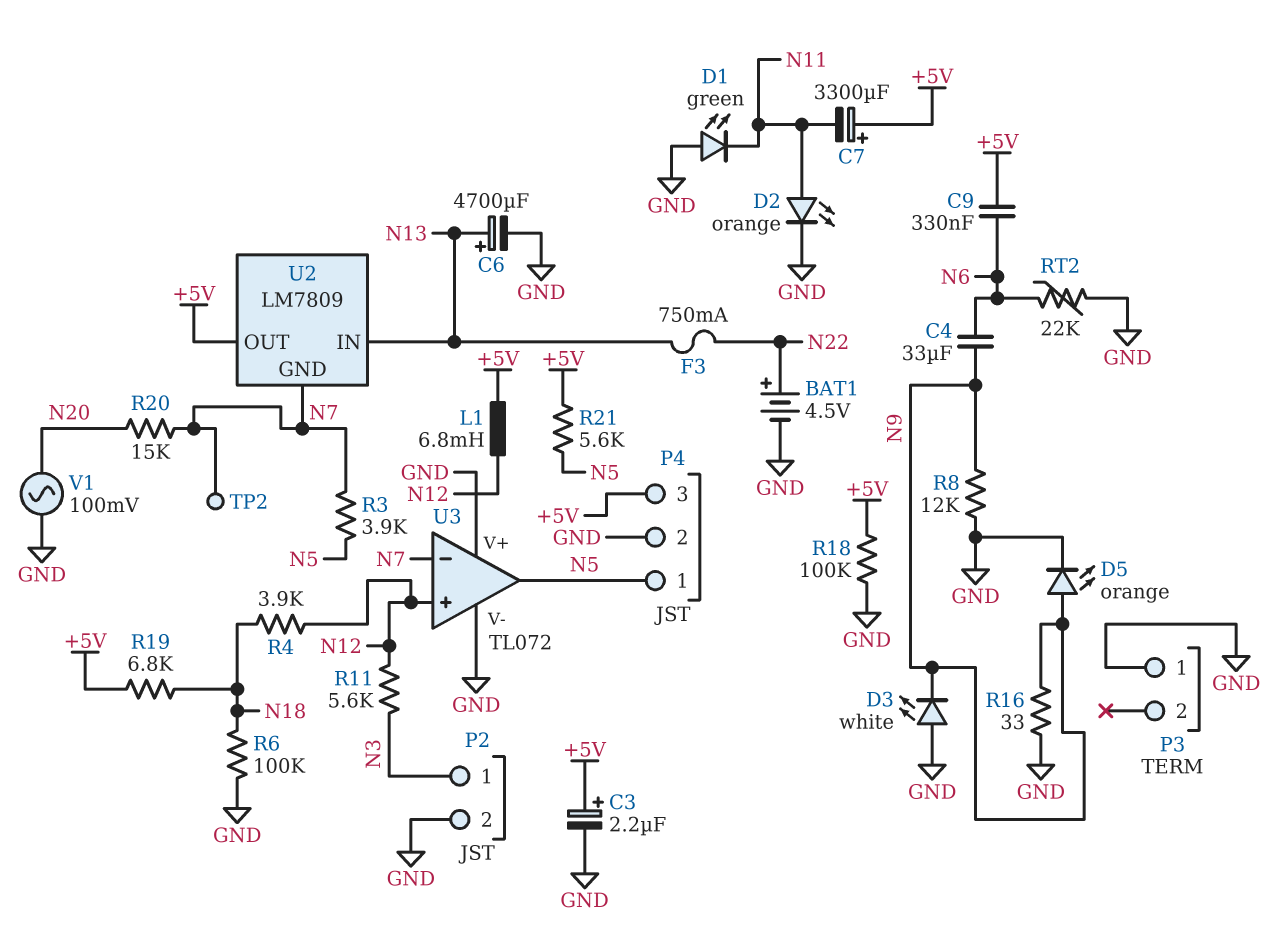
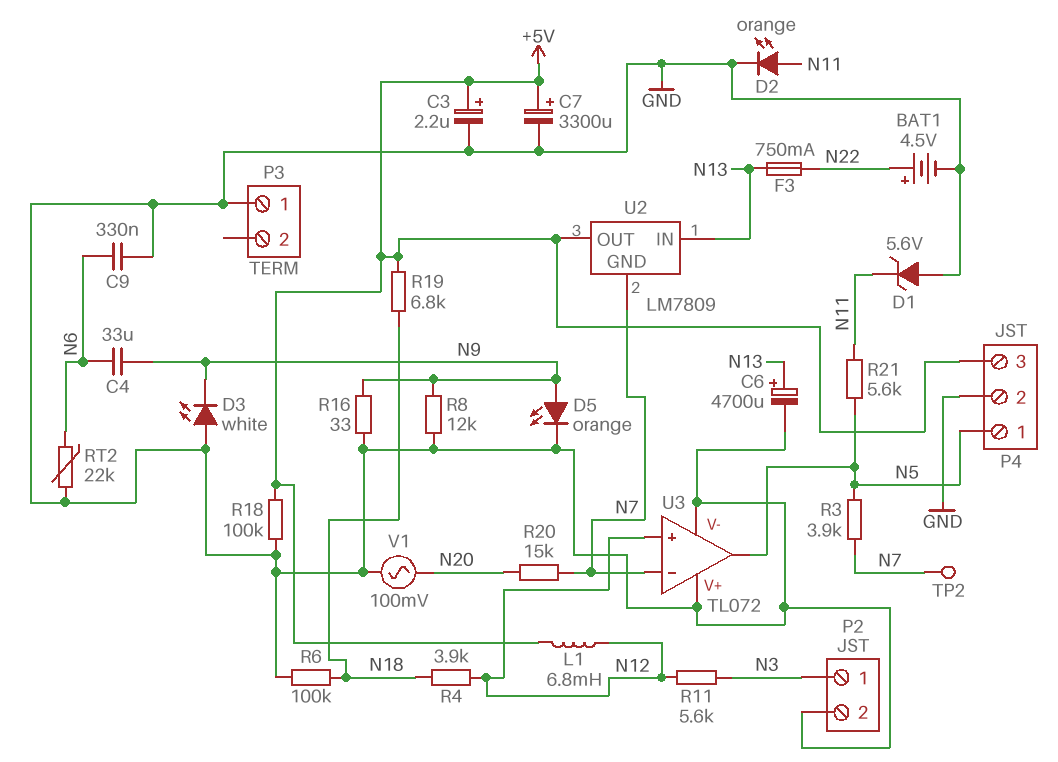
C7: 3300uF (plus +5V, minus N11) -> 3300uF (plus +5V, minus GND)
C9: 330nF (+5V, N6) -> 330nF (GND, N6)
D1: LED green (A GND, K N11) -> zener 5.6V (A GND, K N11)
R21: 5.6k (+5V, N5) -> 5.6k (N5, N11)

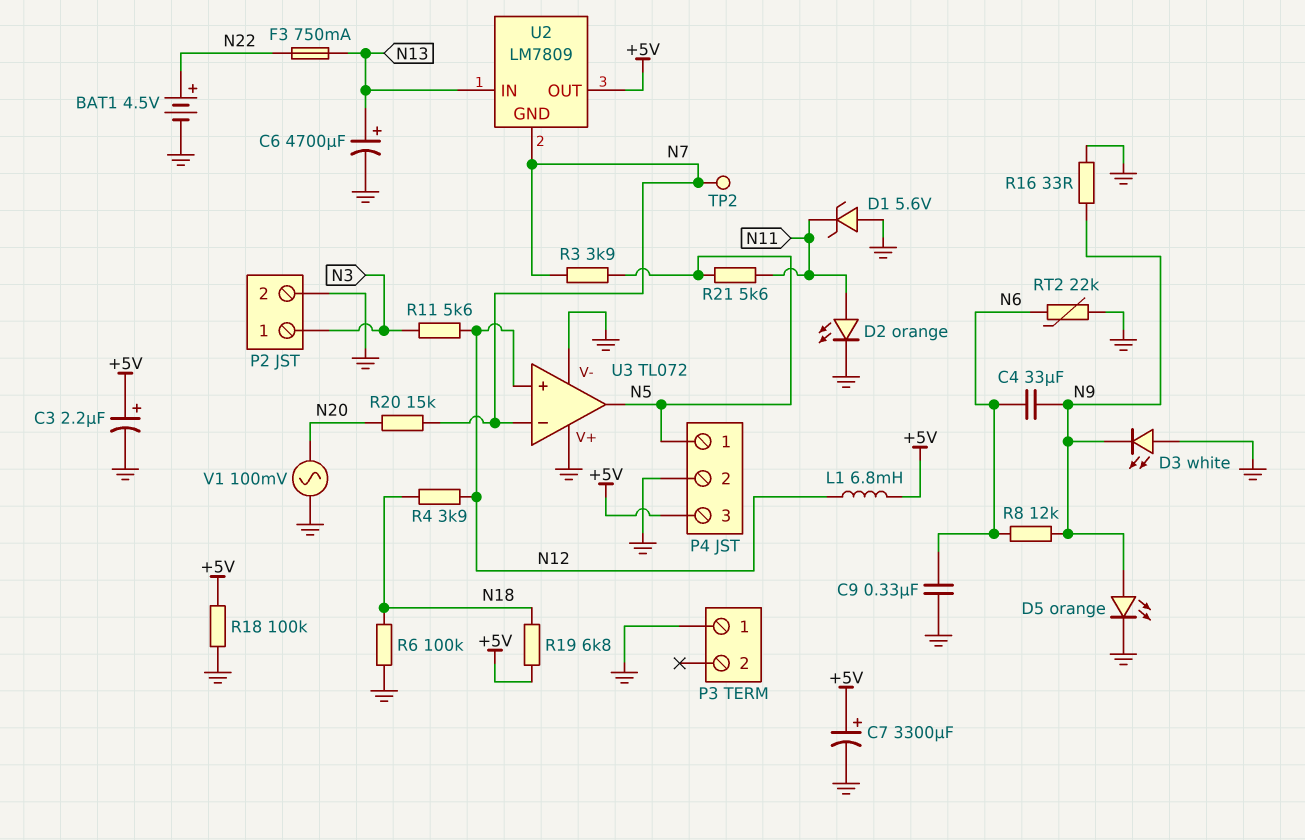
R8: 12k (GND, N9) -> 12k (N6, N9)

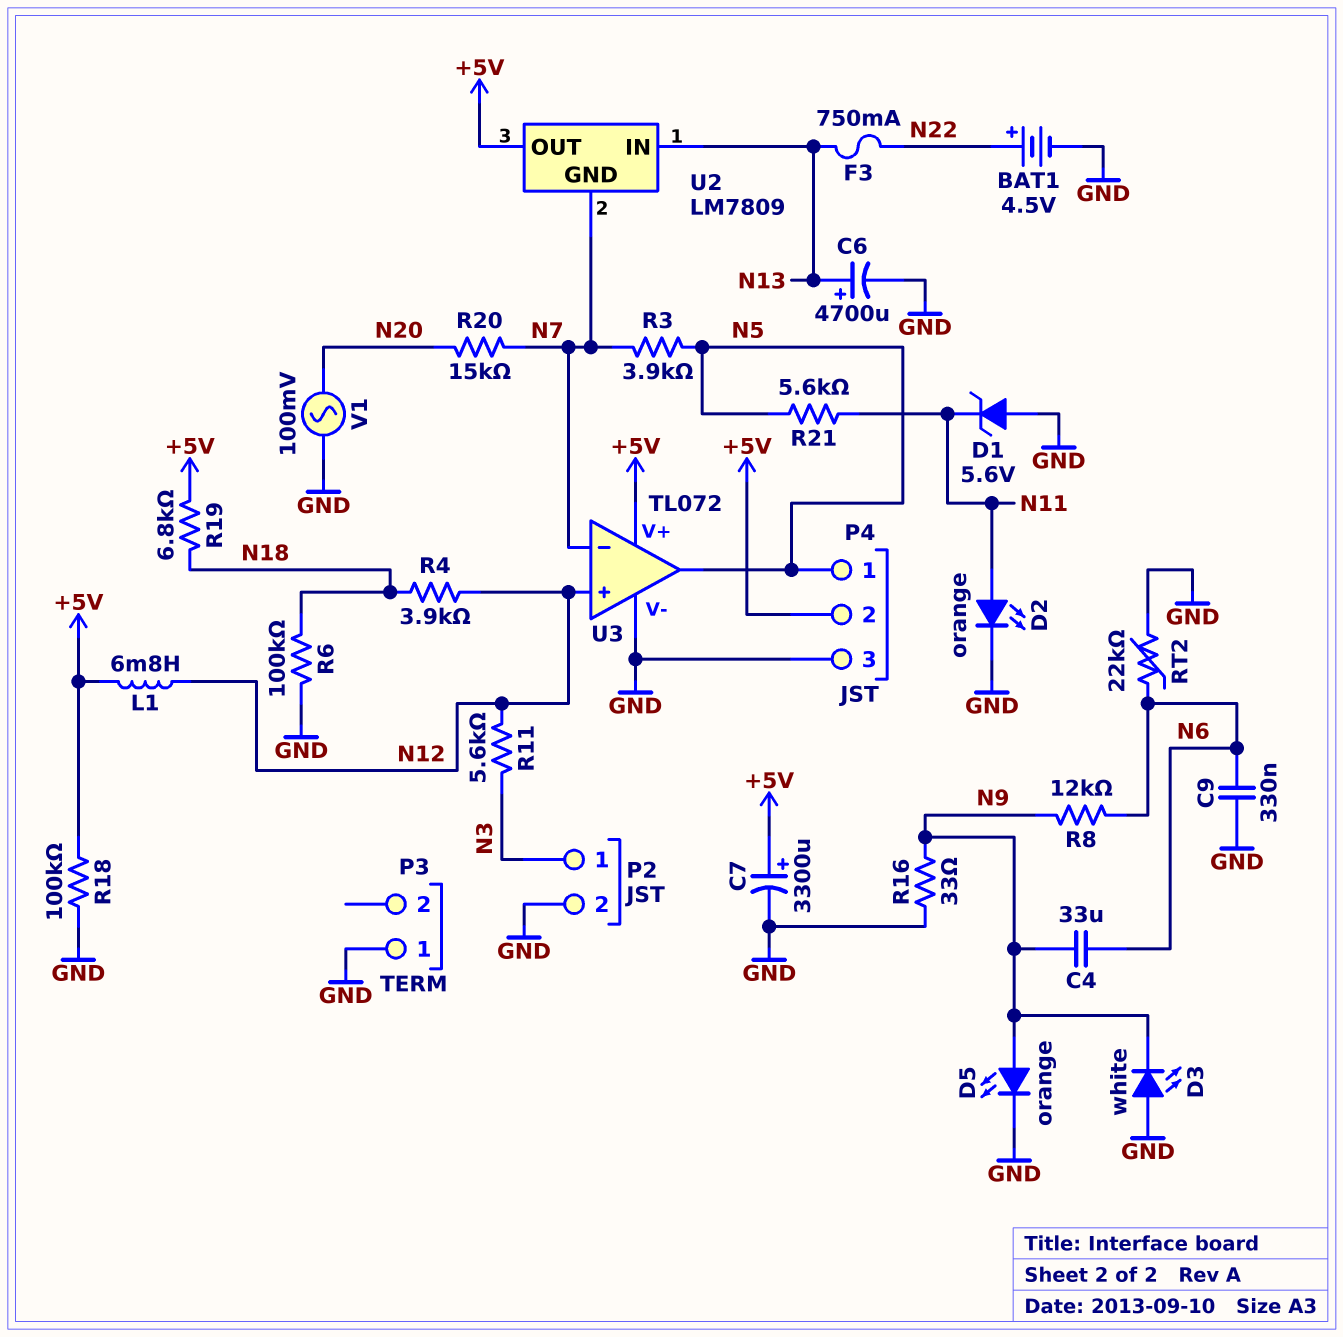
C3: 2.2uF (plus +5V, minus GND) -> none
P4 pin 2: GND -> +5V
P4 pin 3: +5V -> GND
TP2: test point (N7) -> none
U3 pin V+: GND -> +5V

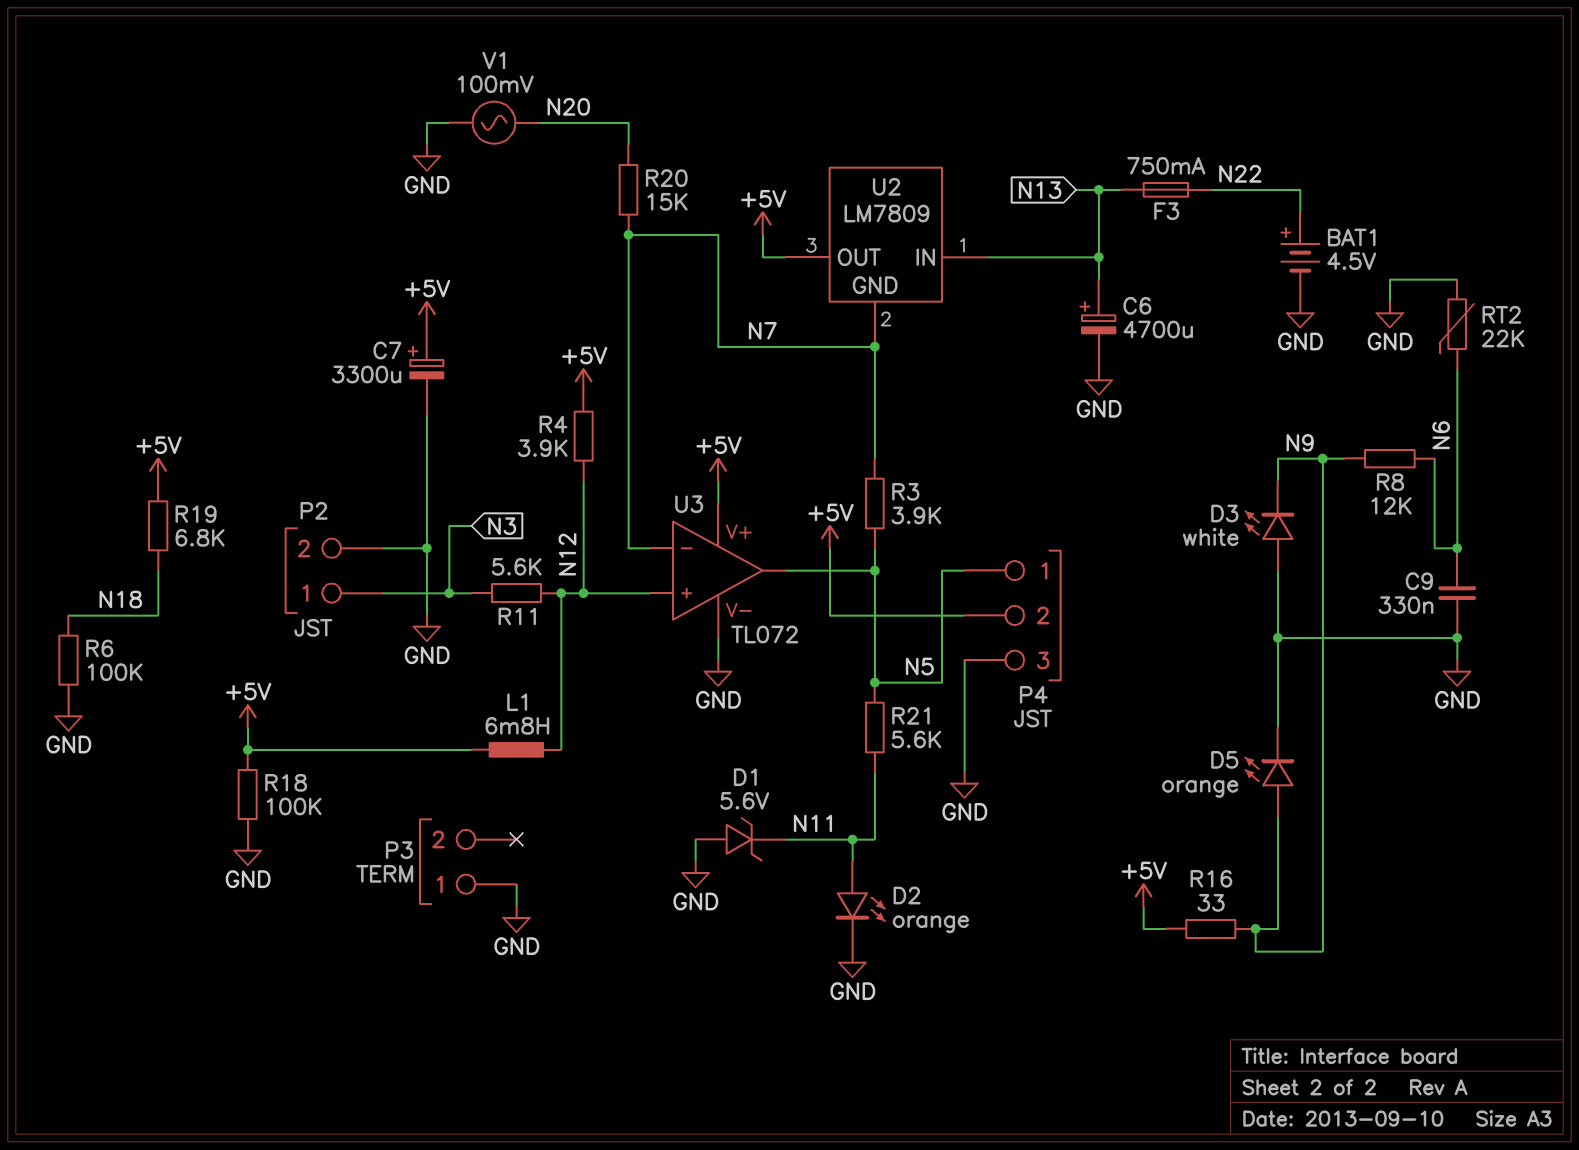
C4: 33uF (N6, N9) -> none
R4: 3.9k (N12, N18) -> 3.9k (+5V, N12)
R16: 33 (GND, N9) -> 33 (+5V, N9)

